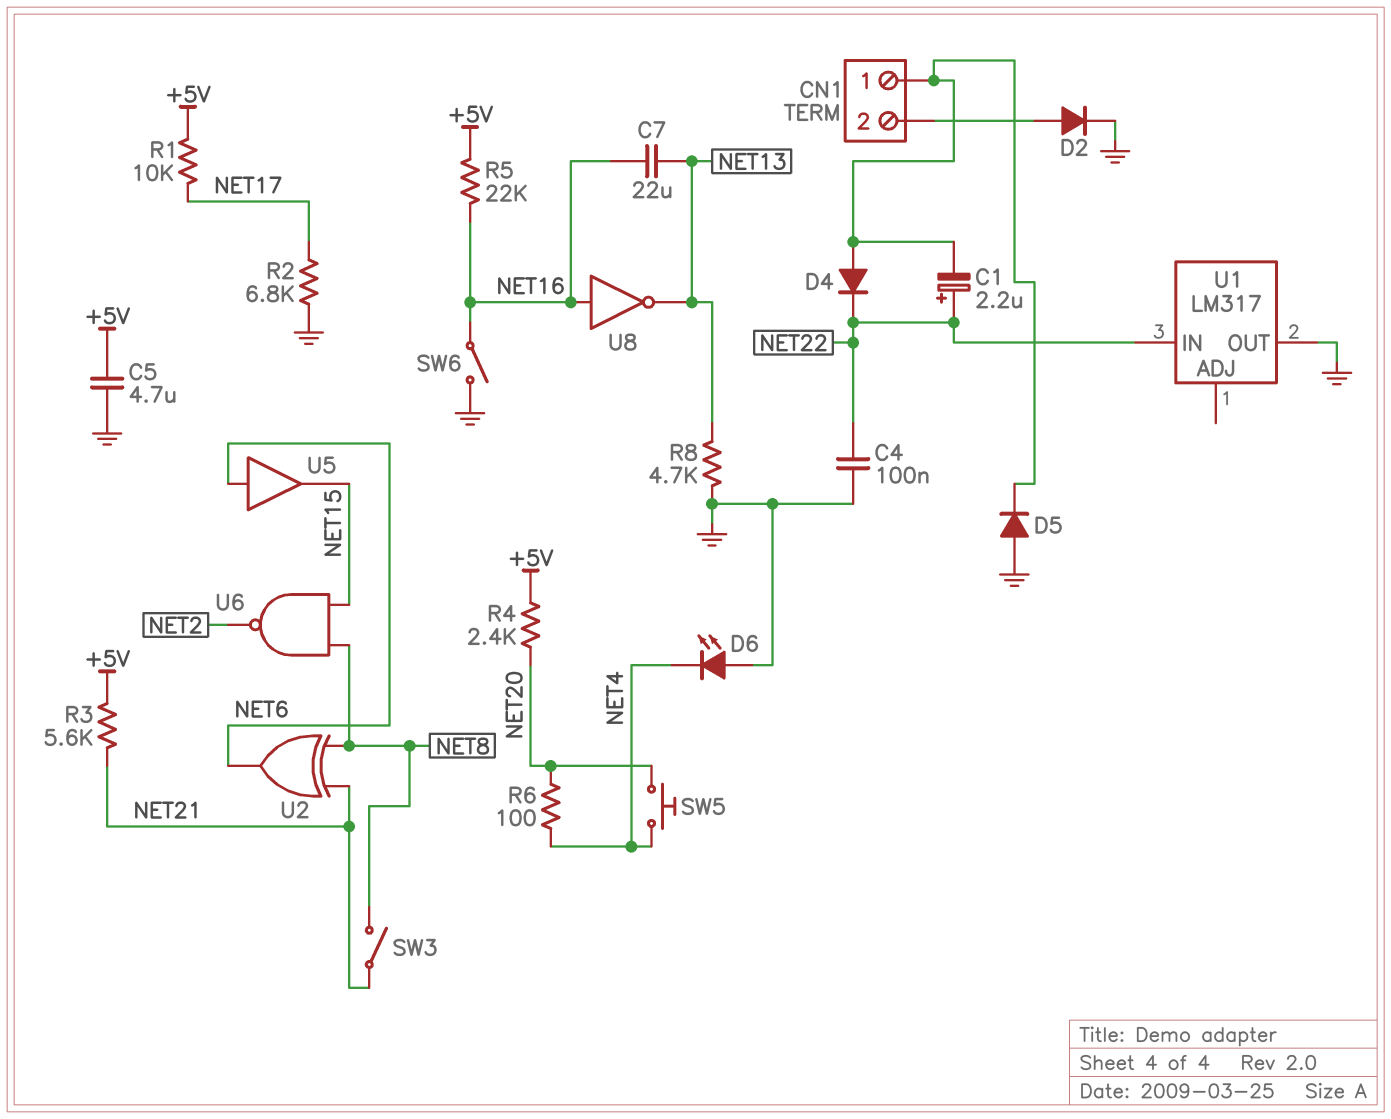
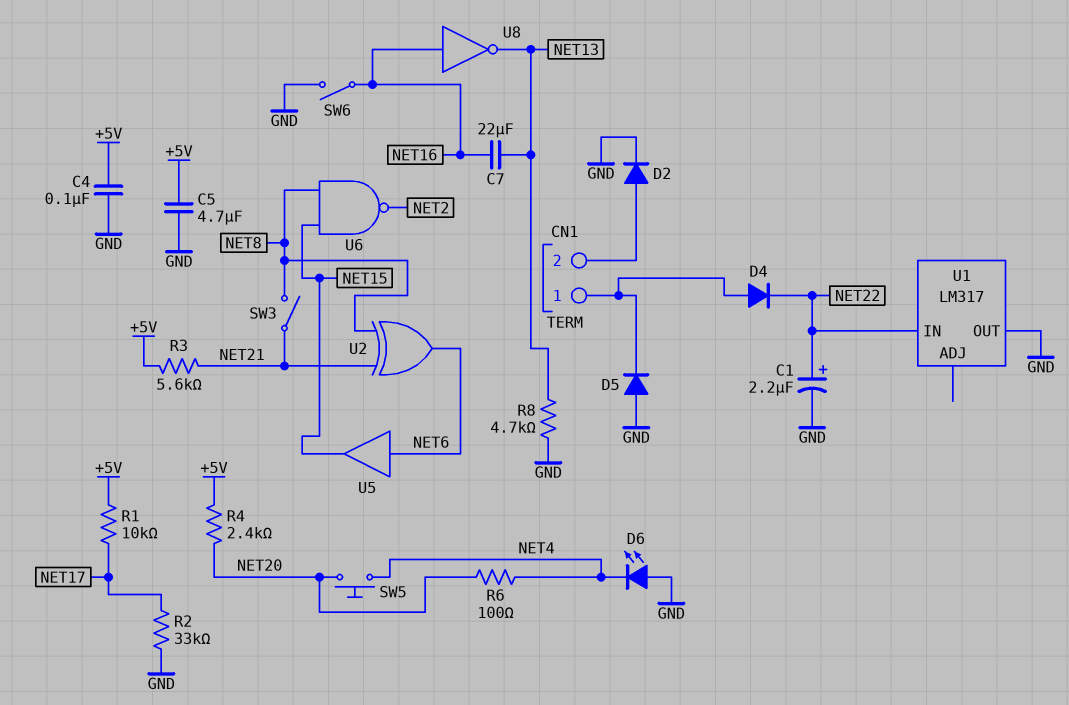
C1: 2.2uF (plus NET22, minus CN1/1) -> 2.2uF (plus NET22, minus GND)
C4: 100nF (GND, NET22) -> 100nF (+5V, GND)
R2: 6.8k (GND, NET17) -> 33k (GND, NET17)
R5: 22k (+5V, NET16) -> none

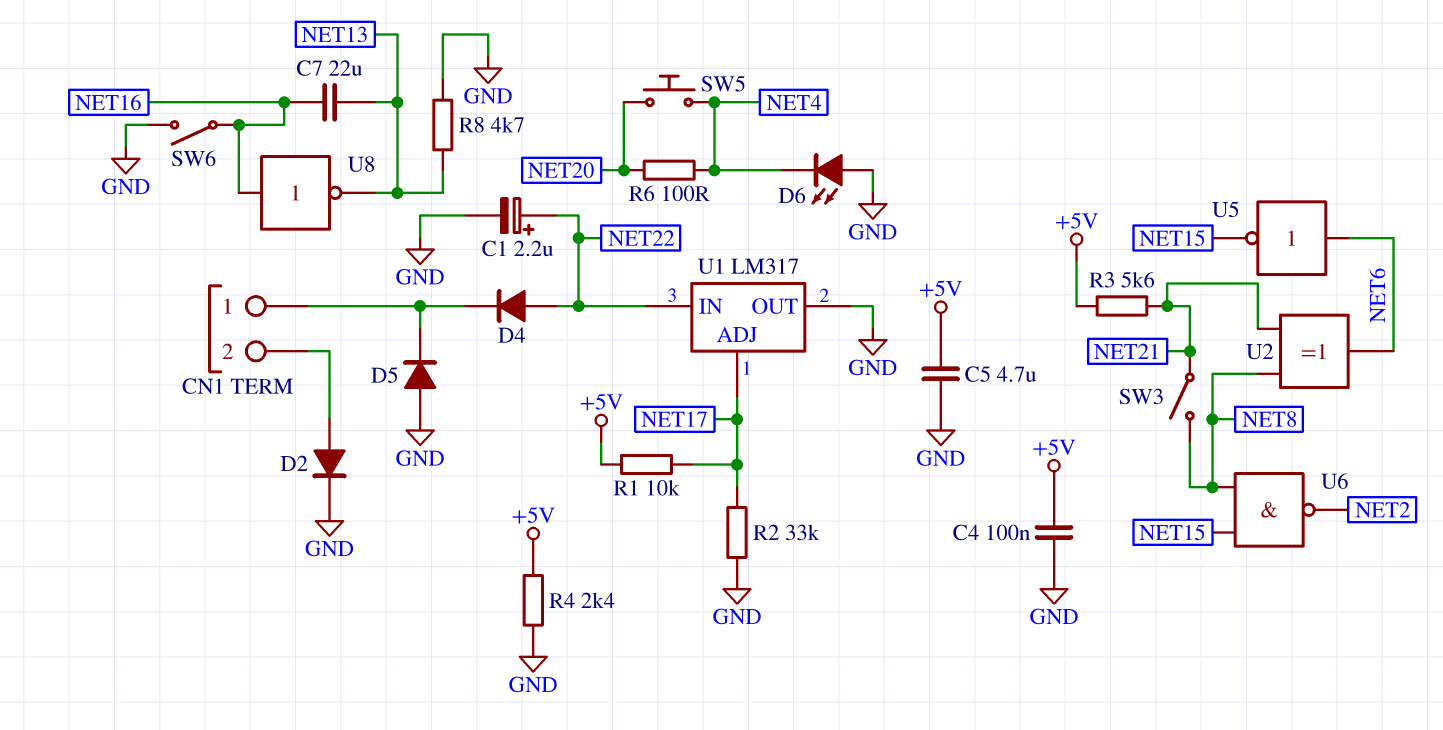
D4: diode (A CN1/1, K NET22) -> diode (A NET22, K CN1/1)
R4: 2.4k (+5V, NET20) -> 2.4k (+5V, GND)
U1 pin ADJ: none -> NET17
U5: buffer (in NET6, out NET15) -> NOT (in NET6, out NET15)

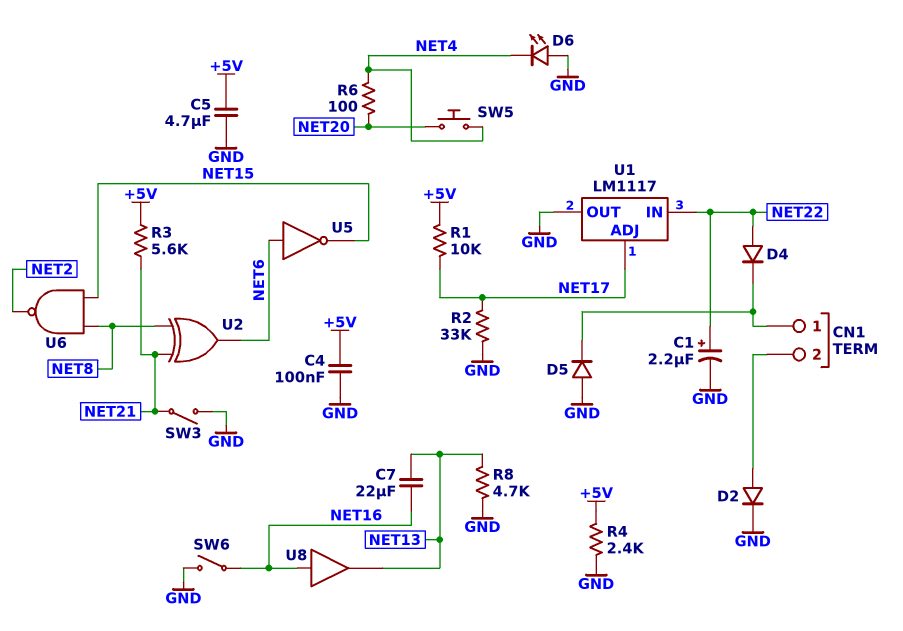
SW3: switch (NET8, NET21) -> switch (GND, NET21)
U1: LM317 -> LM1117
U8: NOT (in NET16, out NET13) -> buffer (in NET16, out NET13)

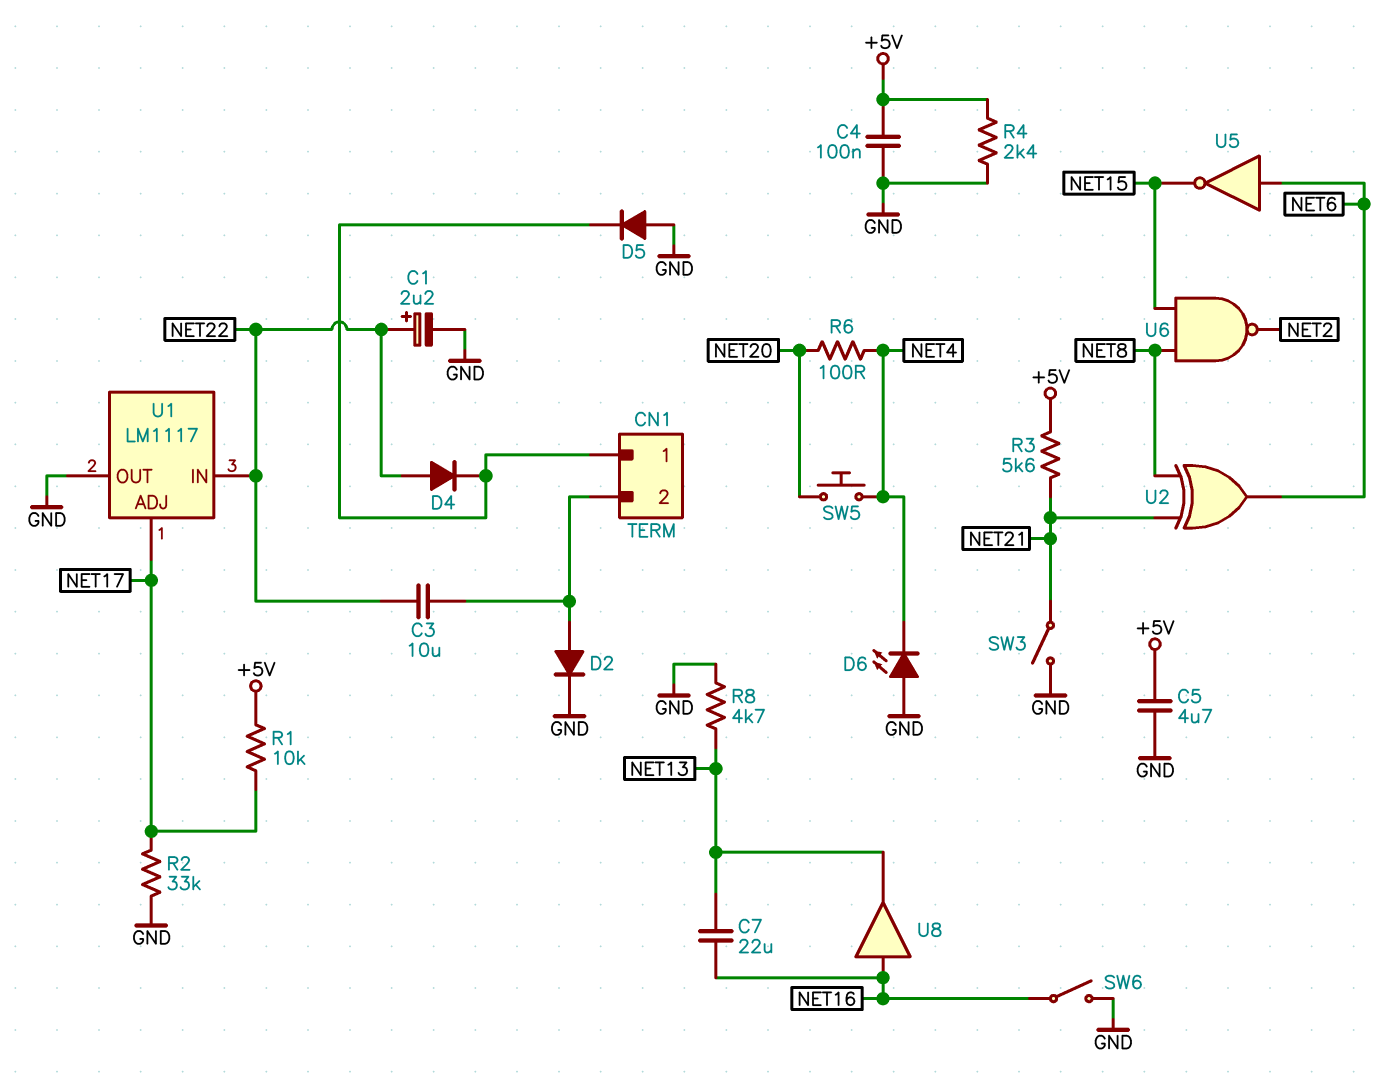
C3: none -> 10uF (CN1/2, NET22)

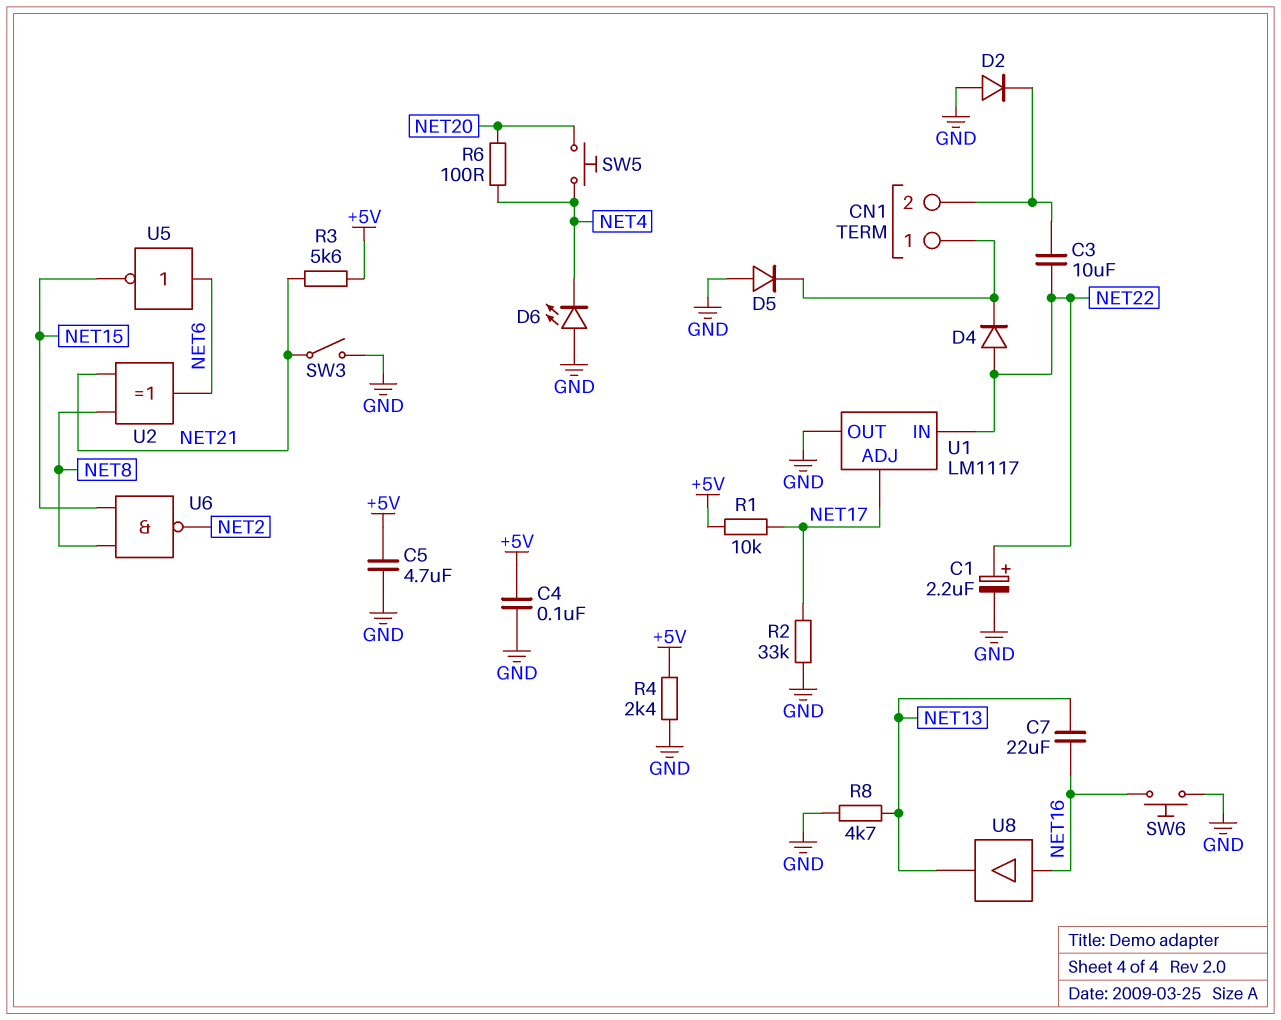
D2: diode (A CN1/2, K GND) -> diode (A GND, K CN1/2)
SW6: switch (GND, NET16) -> button (GND, NET16)

